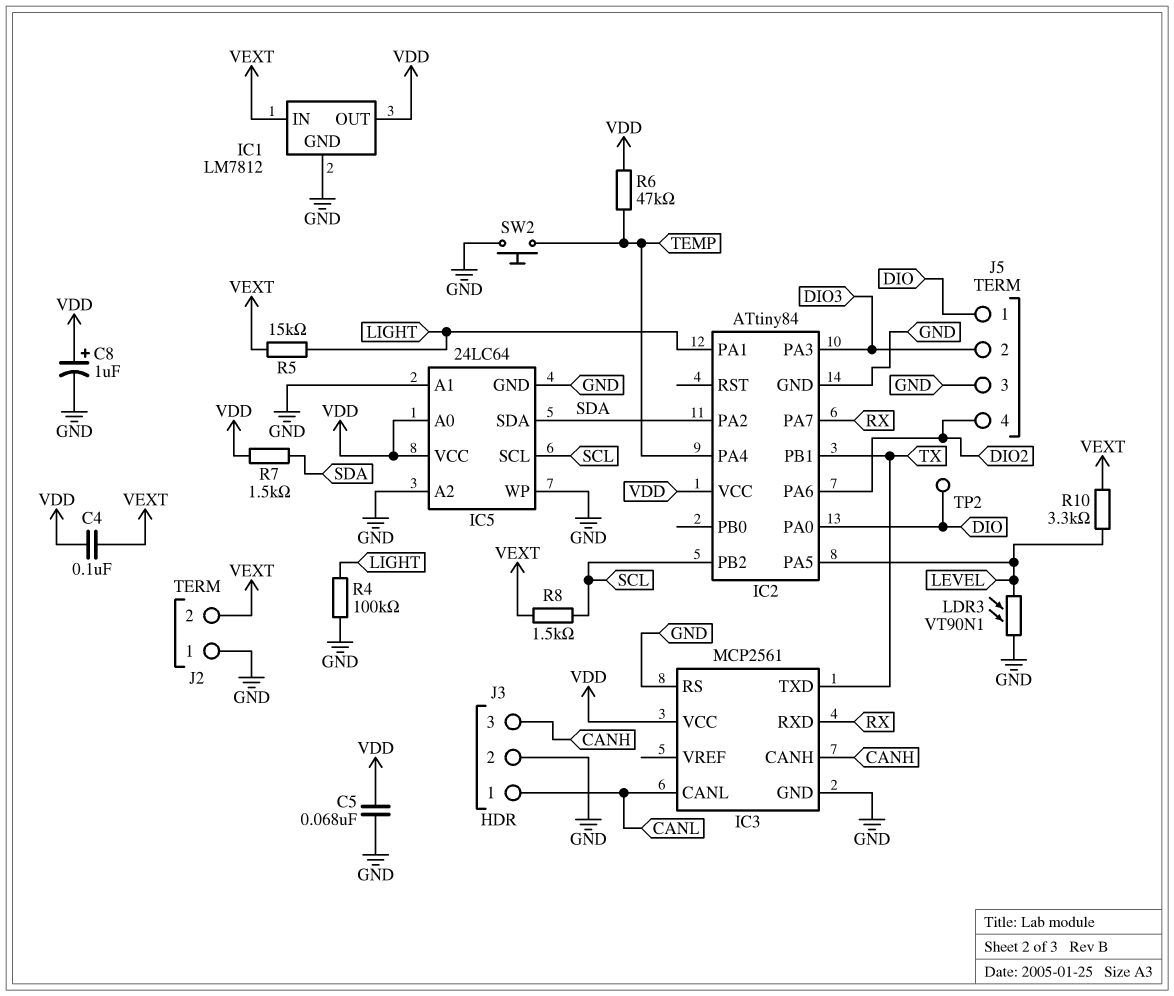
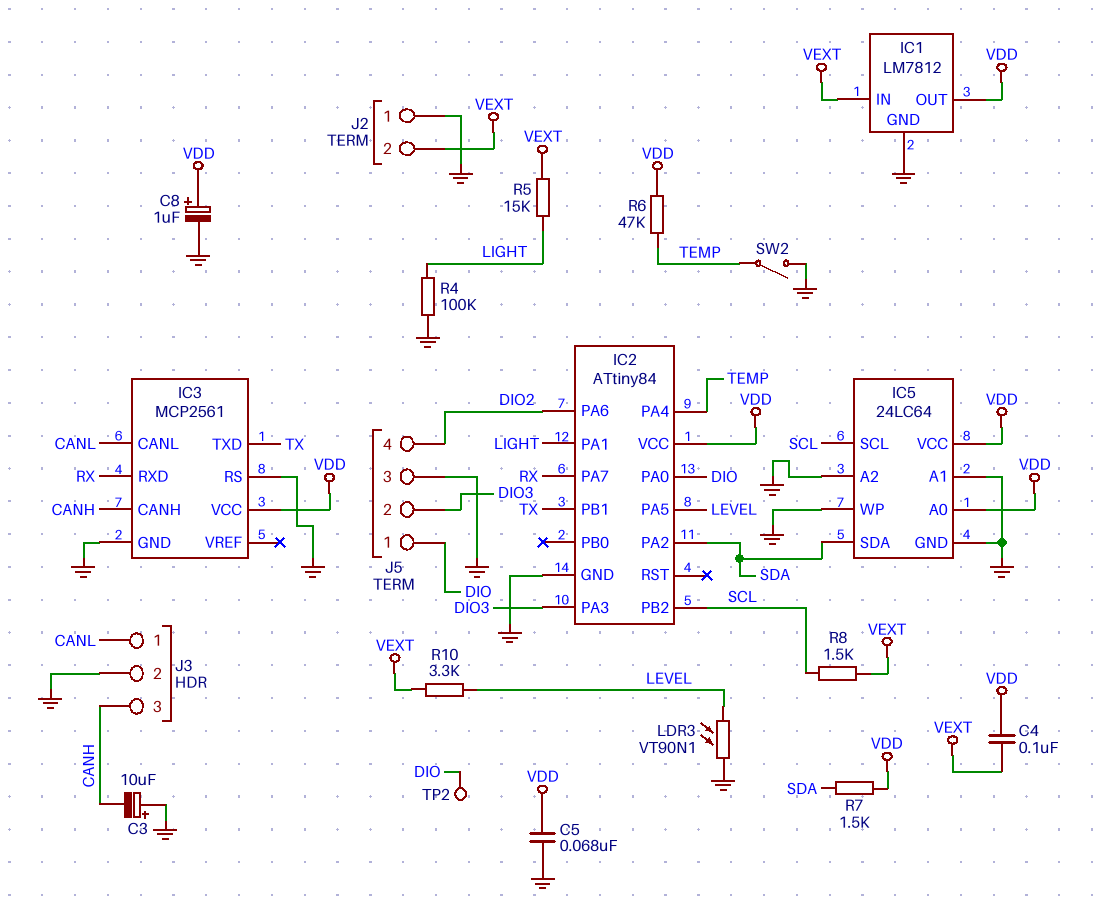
C3: none -> 10uF (plus GND, minus CANH)
SW2: button (GND, TEMP) -> switch (GND, TEMP)

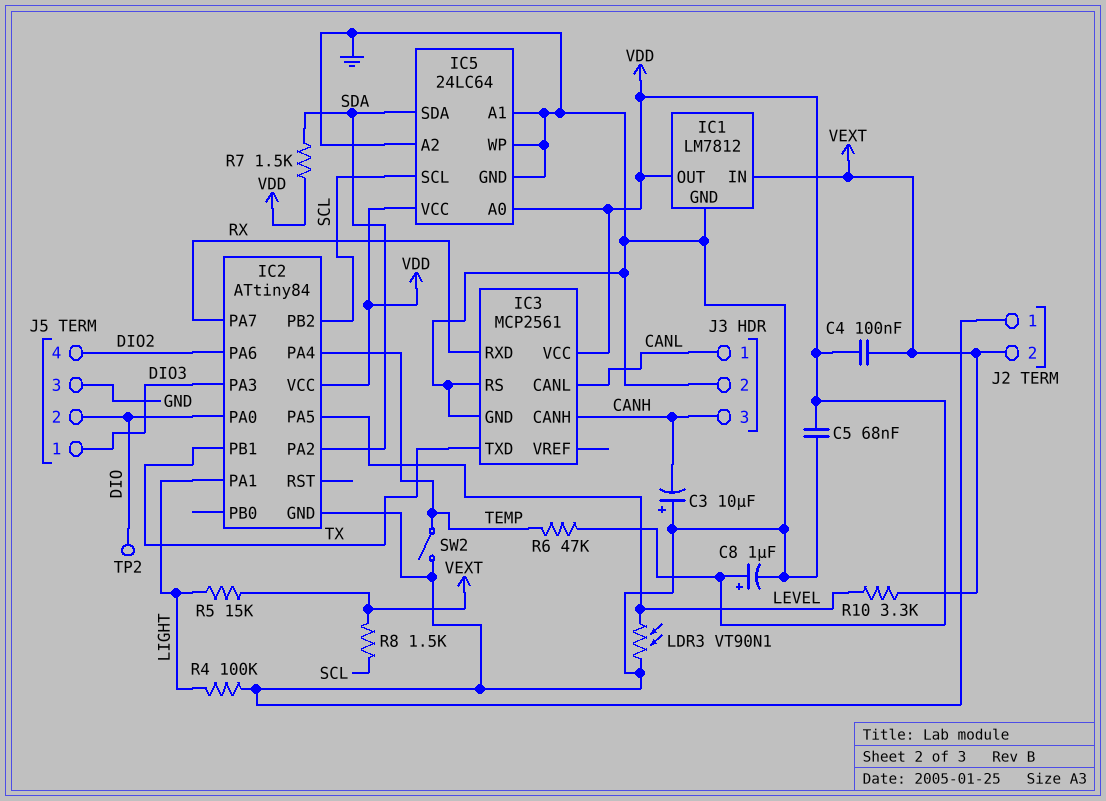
J5 pin 1: DIO -> DIO3
J5 pin 2: DIO3 -> DIO

